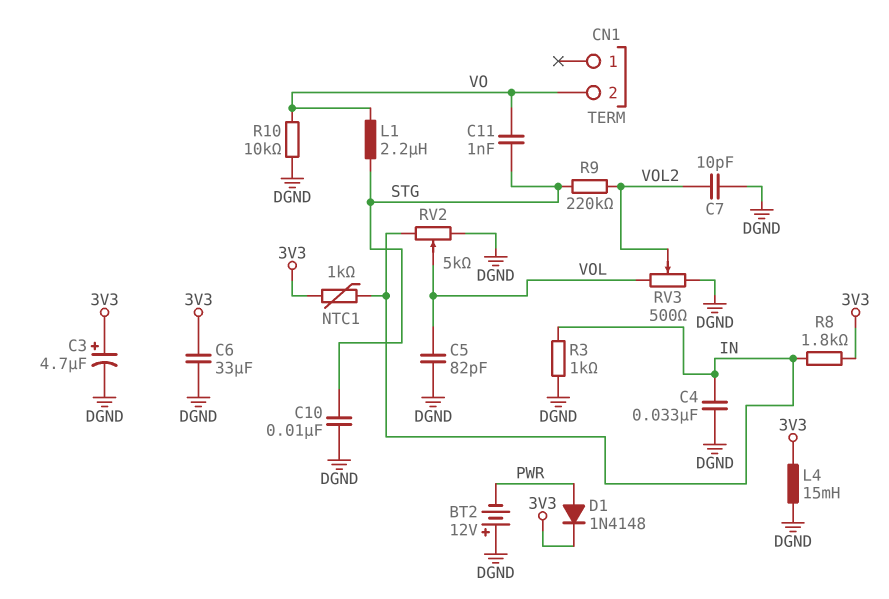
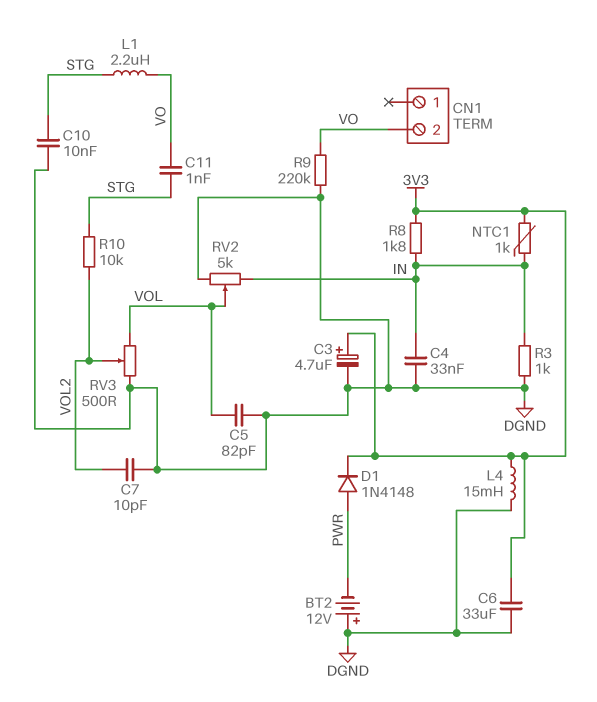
R9: 220k (STG, VOL2) -> 220k (DGND, VO)
R10: 10k (DGND, VO) -> 10k (STG, VOL2)

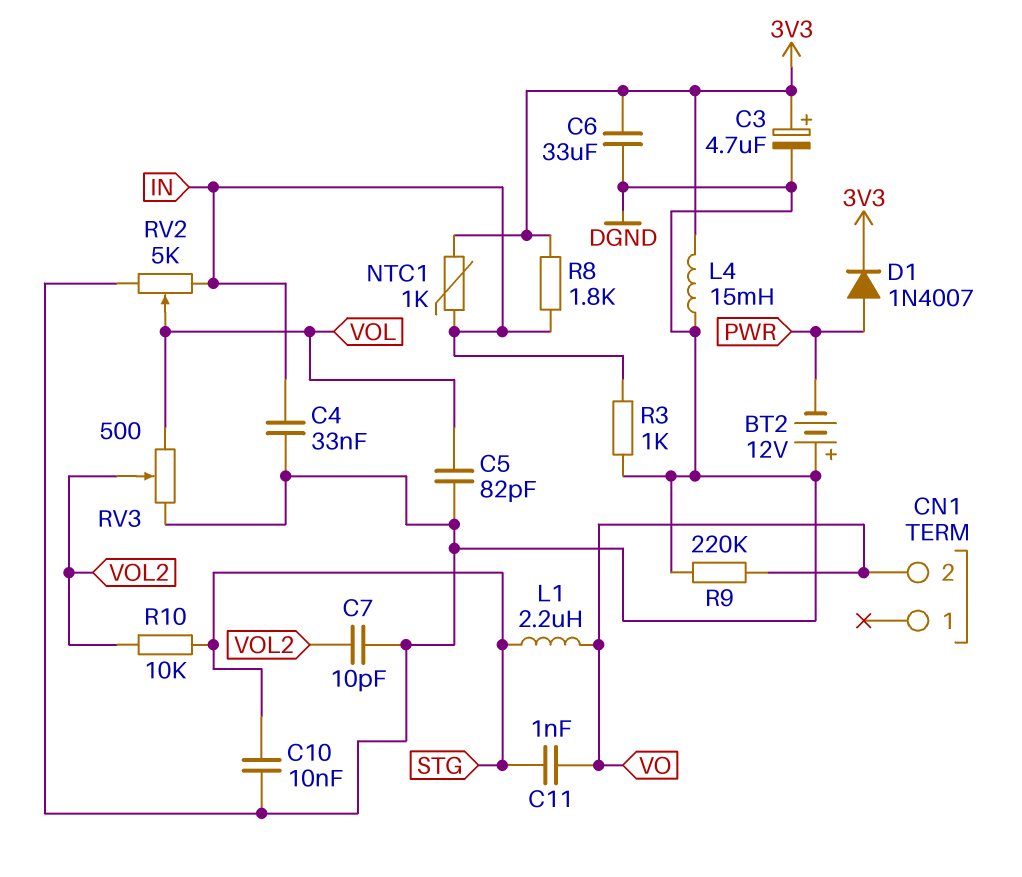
D1: diode 1N4148 (A PWR, K 3V3) -> diode 1N4007 (A PWR, K 3V3)

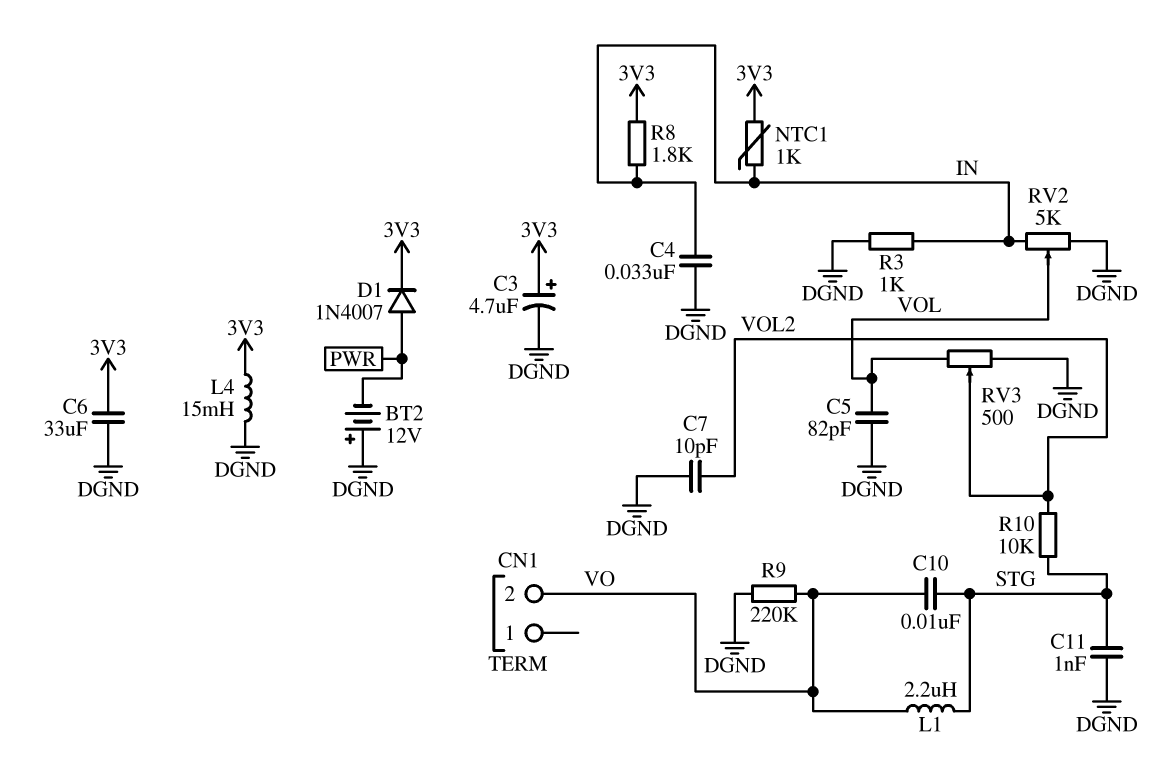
C10: 10nF (DGND, STG) -> 10nF (STG, VO)
C11: 1nF (STG, VO) -> 1nF (DGND, STG)

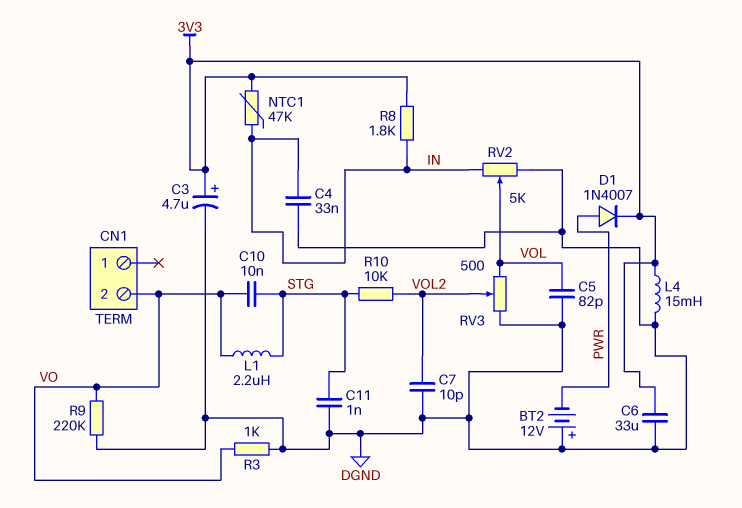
NTC1: 1k (3V3, IN) -> 47k (3V3, IN)
R3: 1k (DGND, IN) -> 1k (DGND, VO)

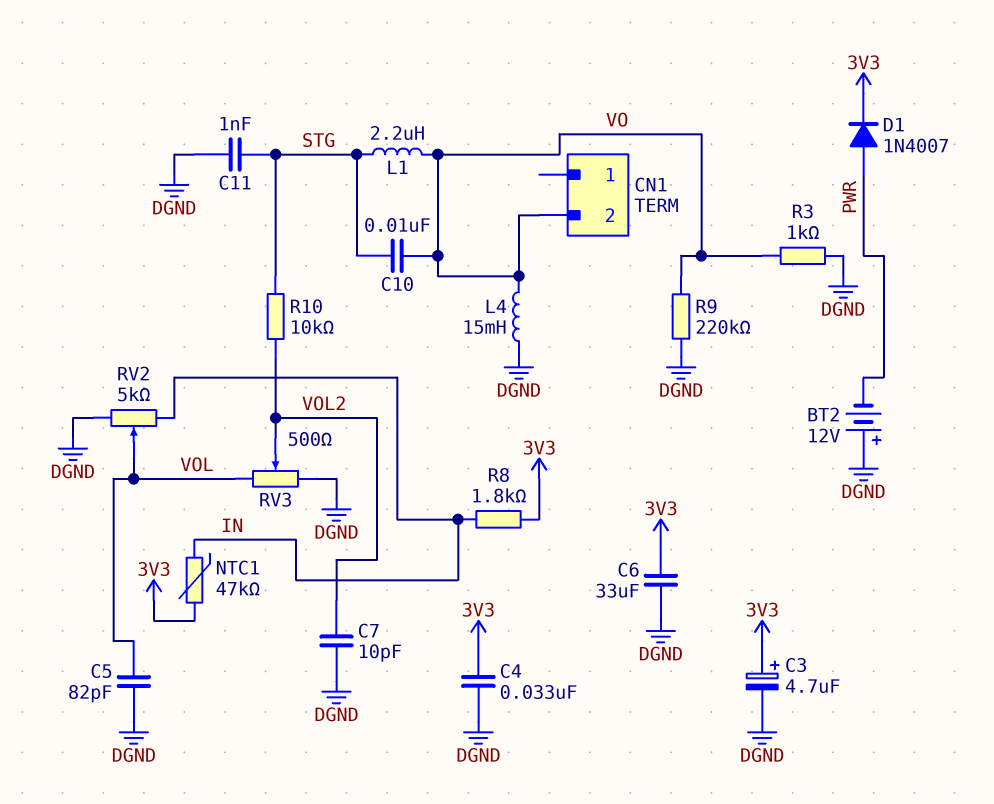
C4: 33nF (DGND, IN) -> 33nF (3V3, DGND)
L4: 15mH (3V3, DGND) -> 15mH (DGND, VO)

